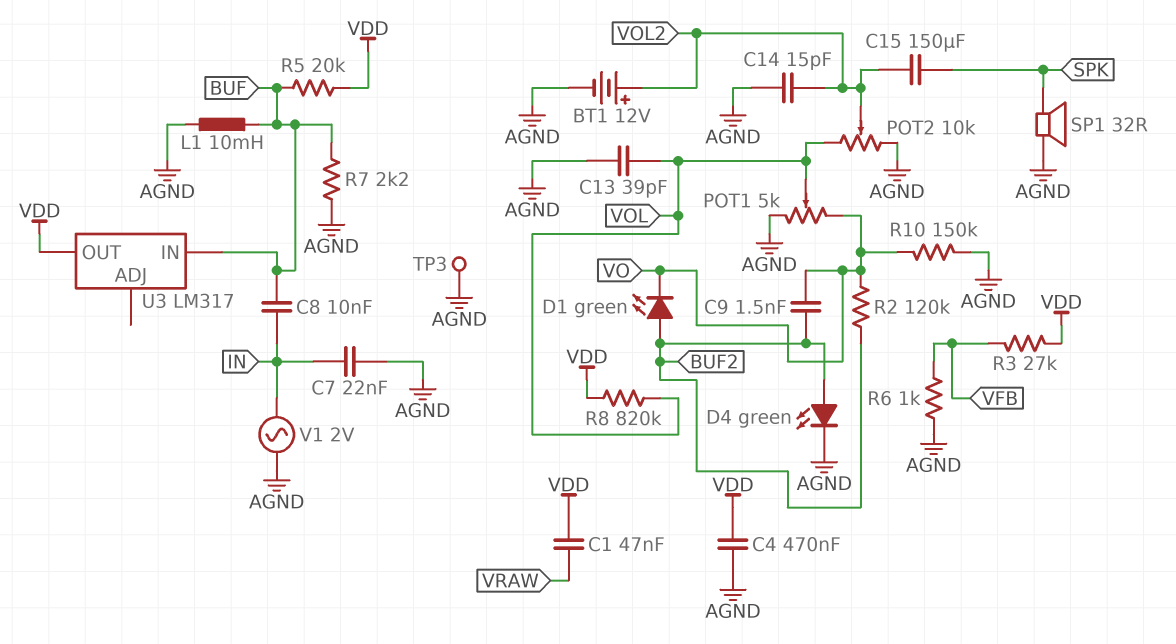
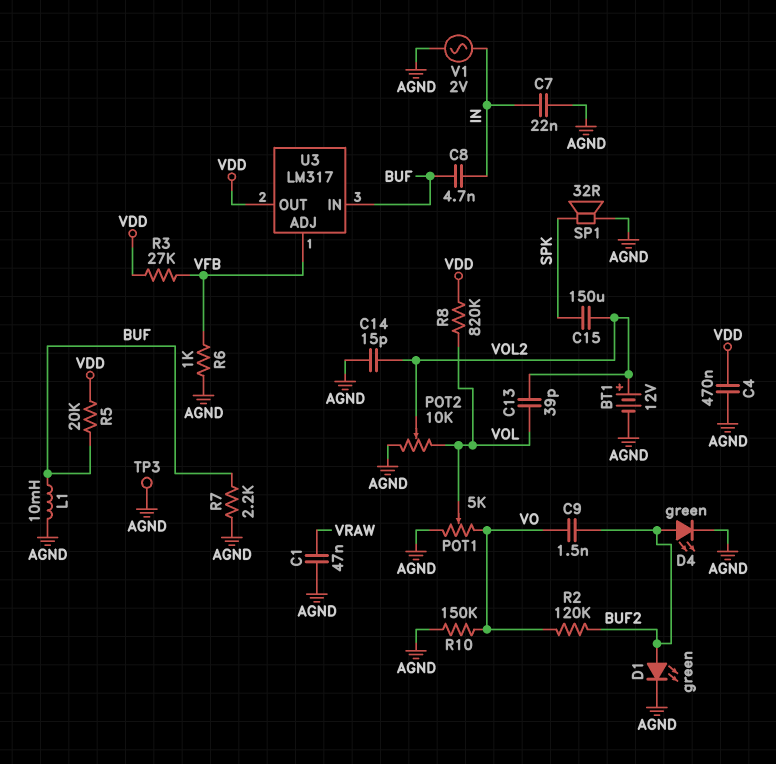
C1: 47nF (VDD, VRAW) -> 47nF (AGND, VRAW)
C8: 10nF (BUF, IN) -> 4.7nF (BUF, IN)
C13: 39pF (AGND, VOL) -> 39pF (VOL, VOL2)
D1: LED green (A BUF2, K VO) -> LED green (A BUF2, K AGND)
U3 pin ADJ: none -> VFB

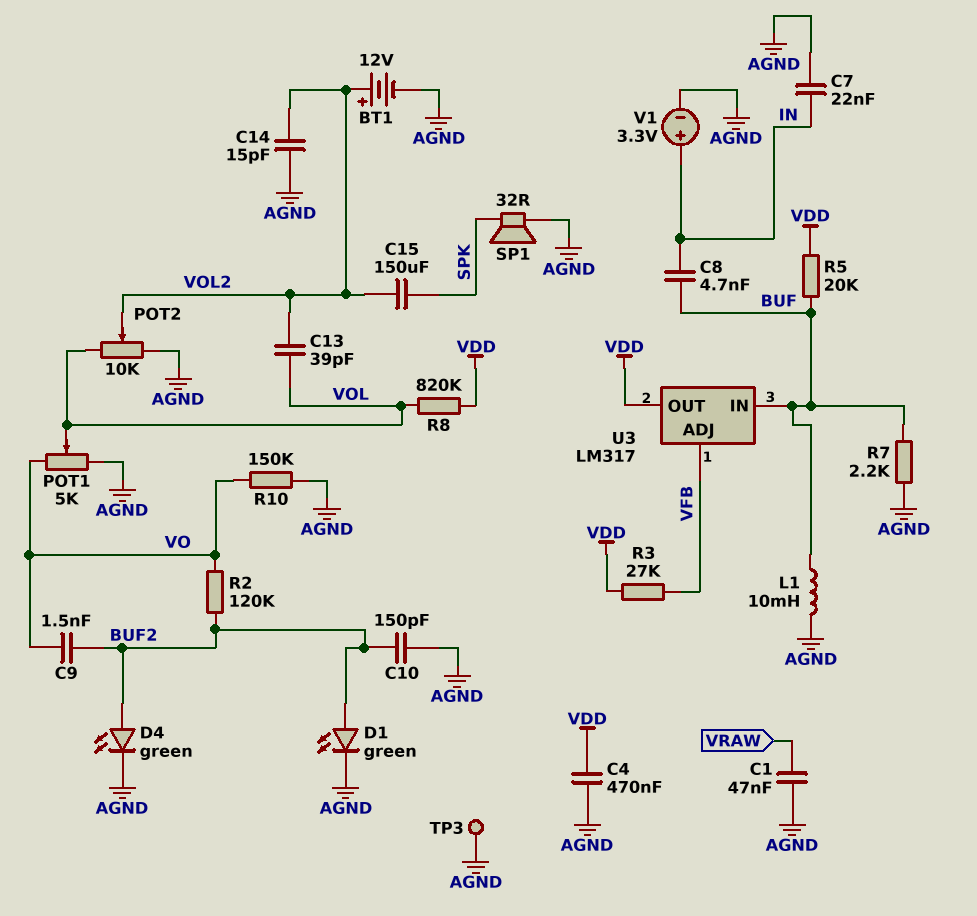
C10: none -> 150pF (AGND, BUF2)
R6: 1k (AGND, VFB) -> none
V1: AC 2V (AGND, IN) -> 3.3V (plus IN, minus AGND)

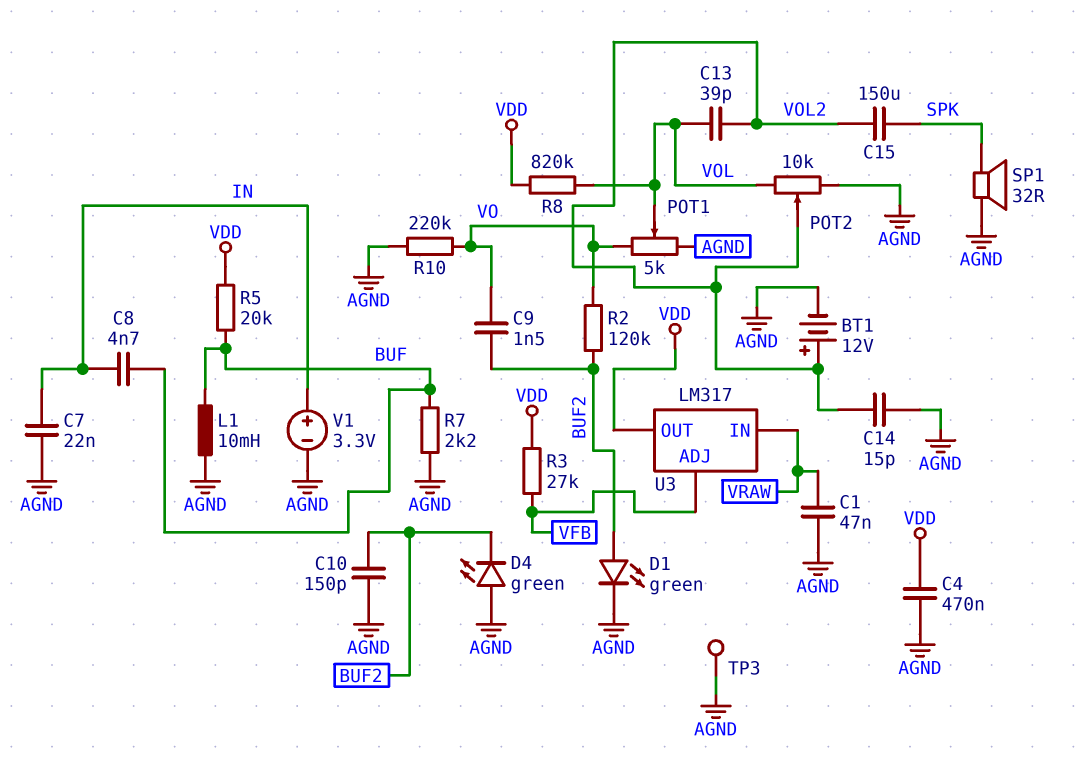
D4: LED green (A BUF2, K AGND) -> LED green (A AGND, K BUF2)
R10: 150k (AGND, VO) -> 220k (AGND, VO)
U3 pin IN: BUF -> VRAW

